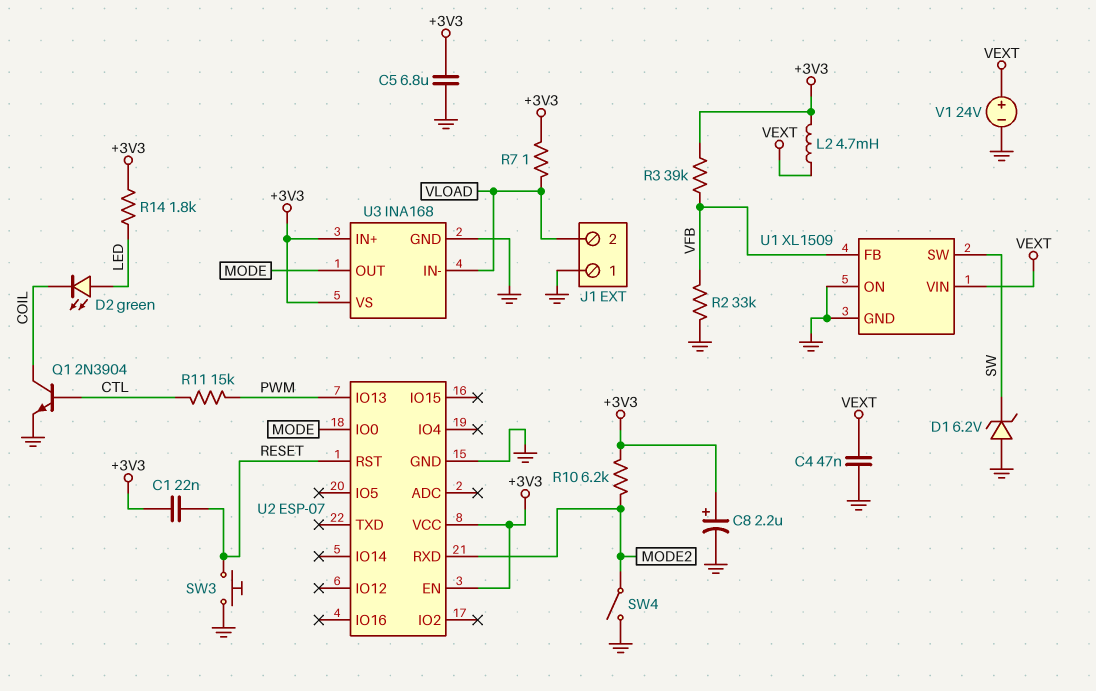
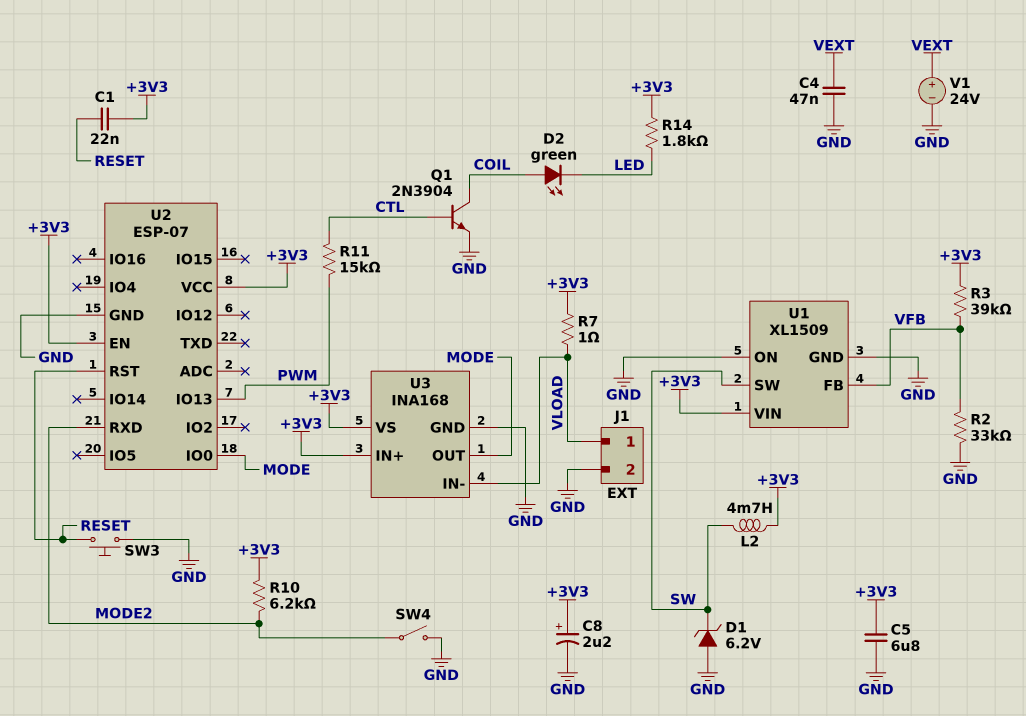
D2: LED green (A LED, K COIL) -> LED green (A COIL, K LED)
J1 pin 1: GND -> VLOAD
J1 pin 2: VLOAD -> GND
L2: 4.7mH (+3V3, VEXT) -> 4.7mH (+3V3, SW)
U1 pin VIN: VEXT -> +3V3

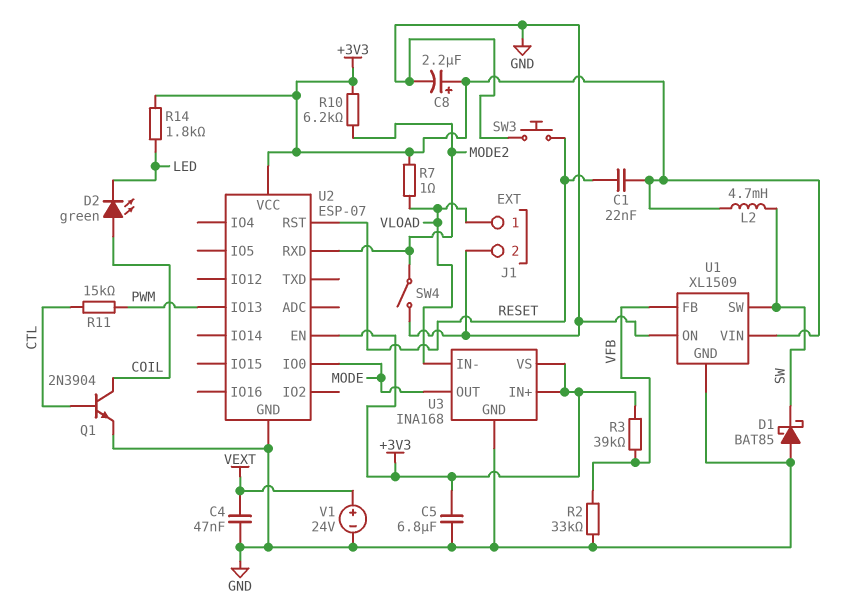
D1: zener 6.2V (A GND, K SW) -> schottky BAT85 (A GND, K SW)

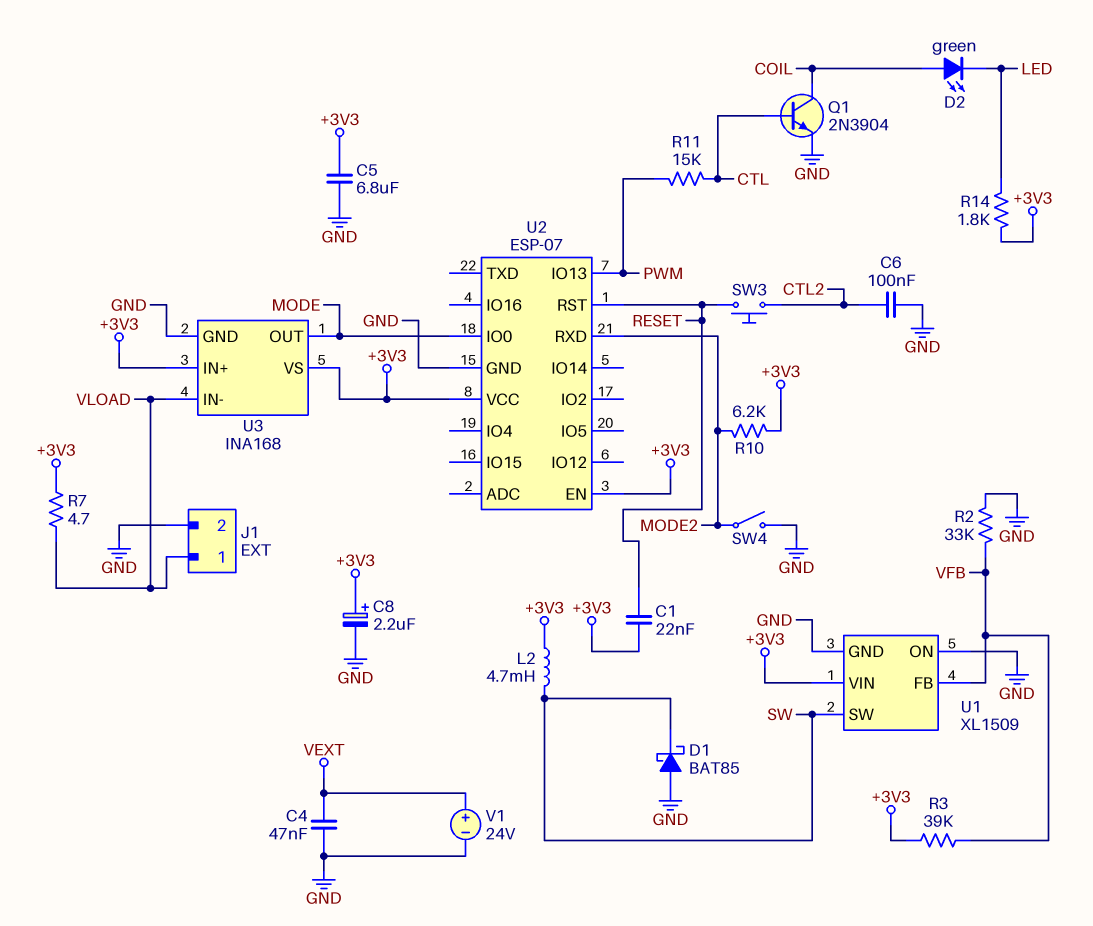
C6: none -> 100nF (CTL2, GND)
R7: 1 (+3V3, VLOAD) -> 4.7 (+3V3, VLOAD)
SW3: button (GND, RESET) -> button (CTL2, RESET)

